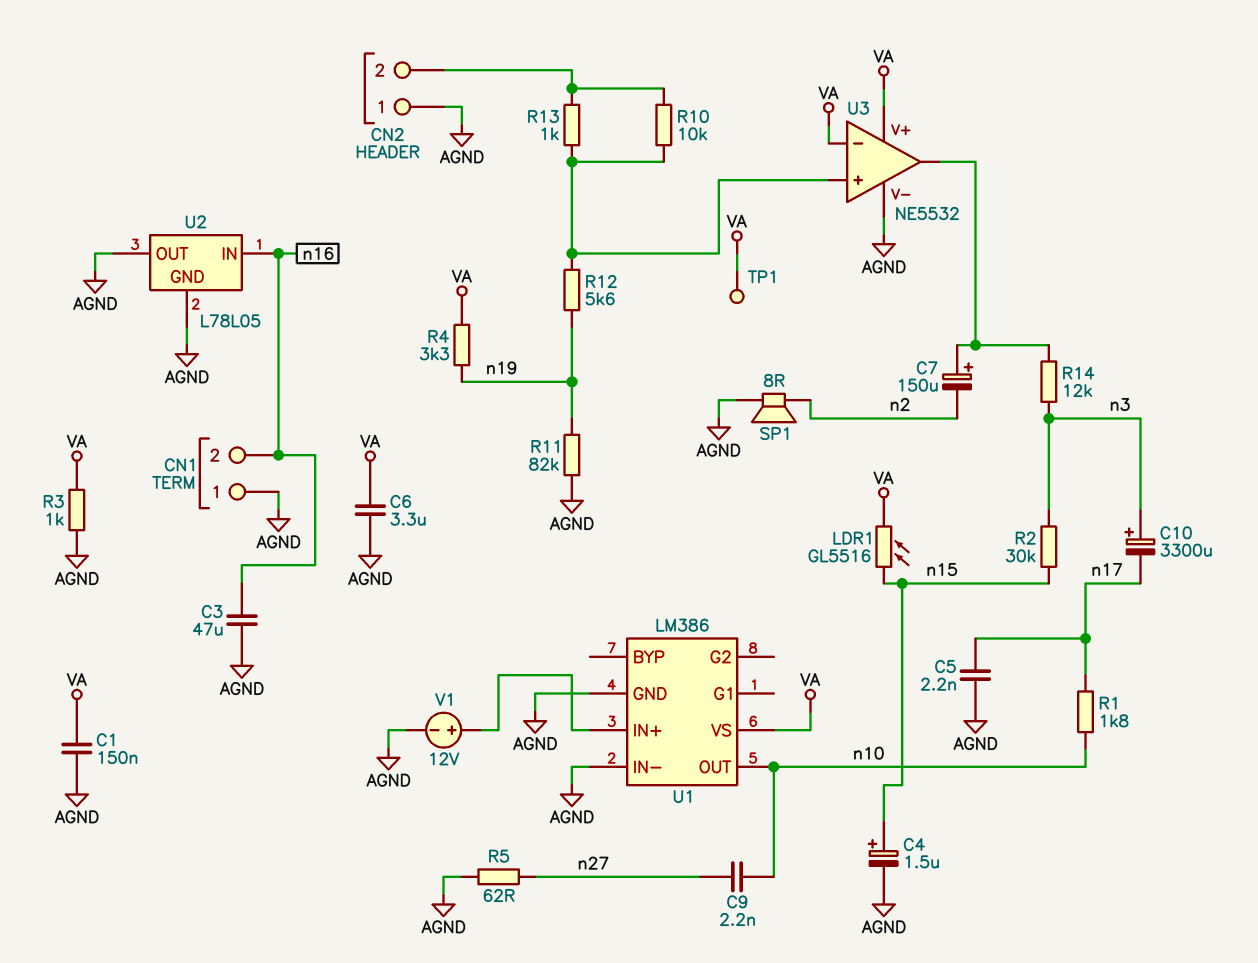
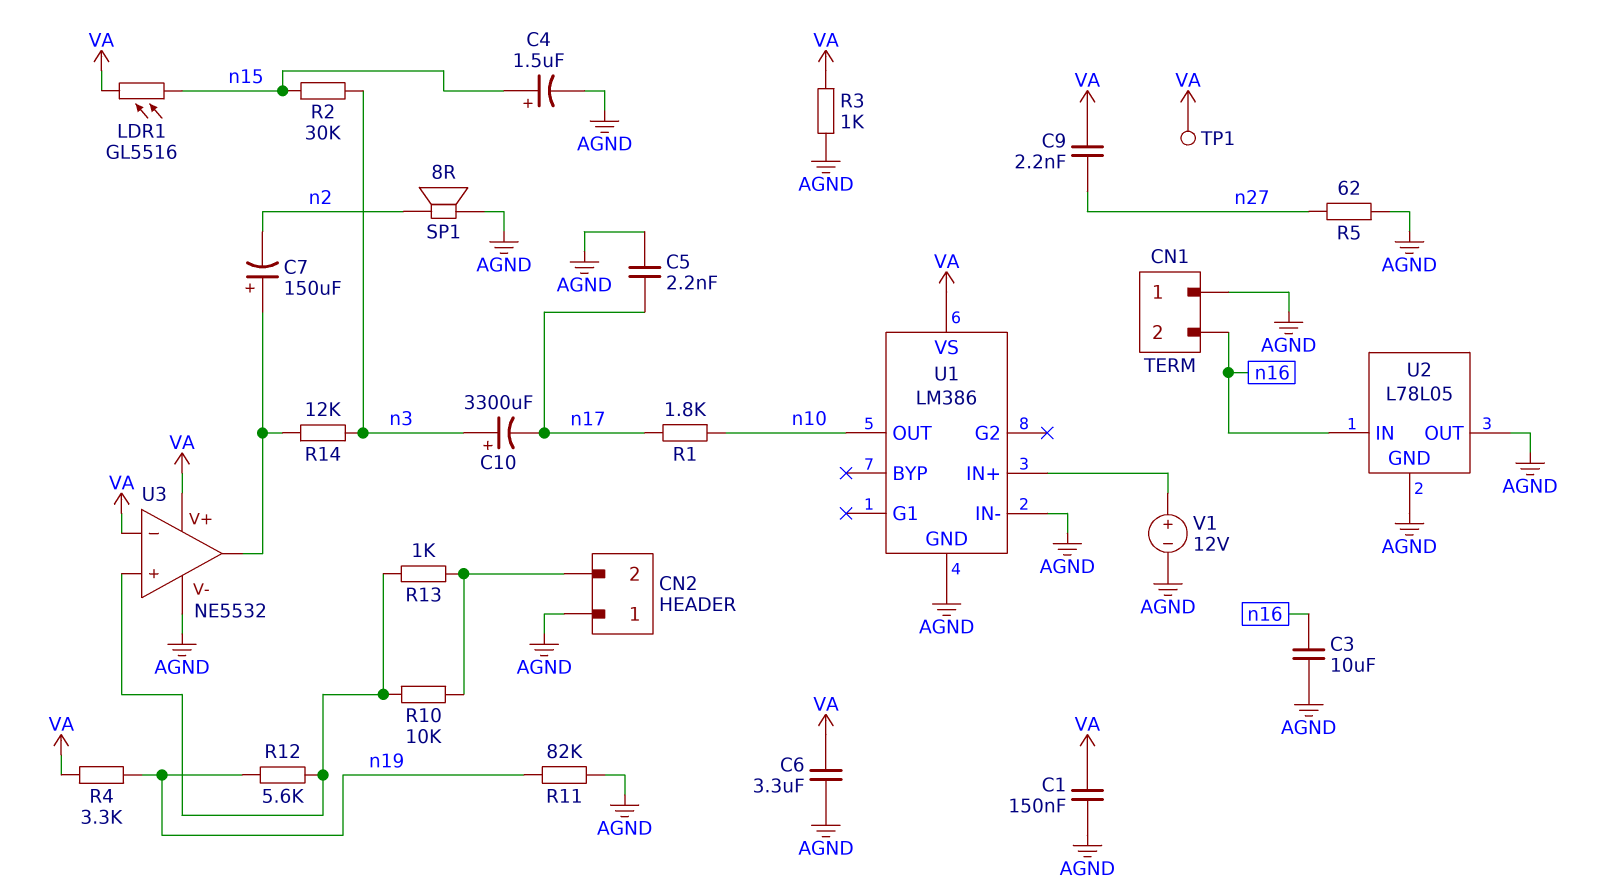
C3: 47uF (AGND, n16) -> 10uF (AGND, n16)
C9: 2.2nF (n10, n27) -> 2.2nF (VA, n27)

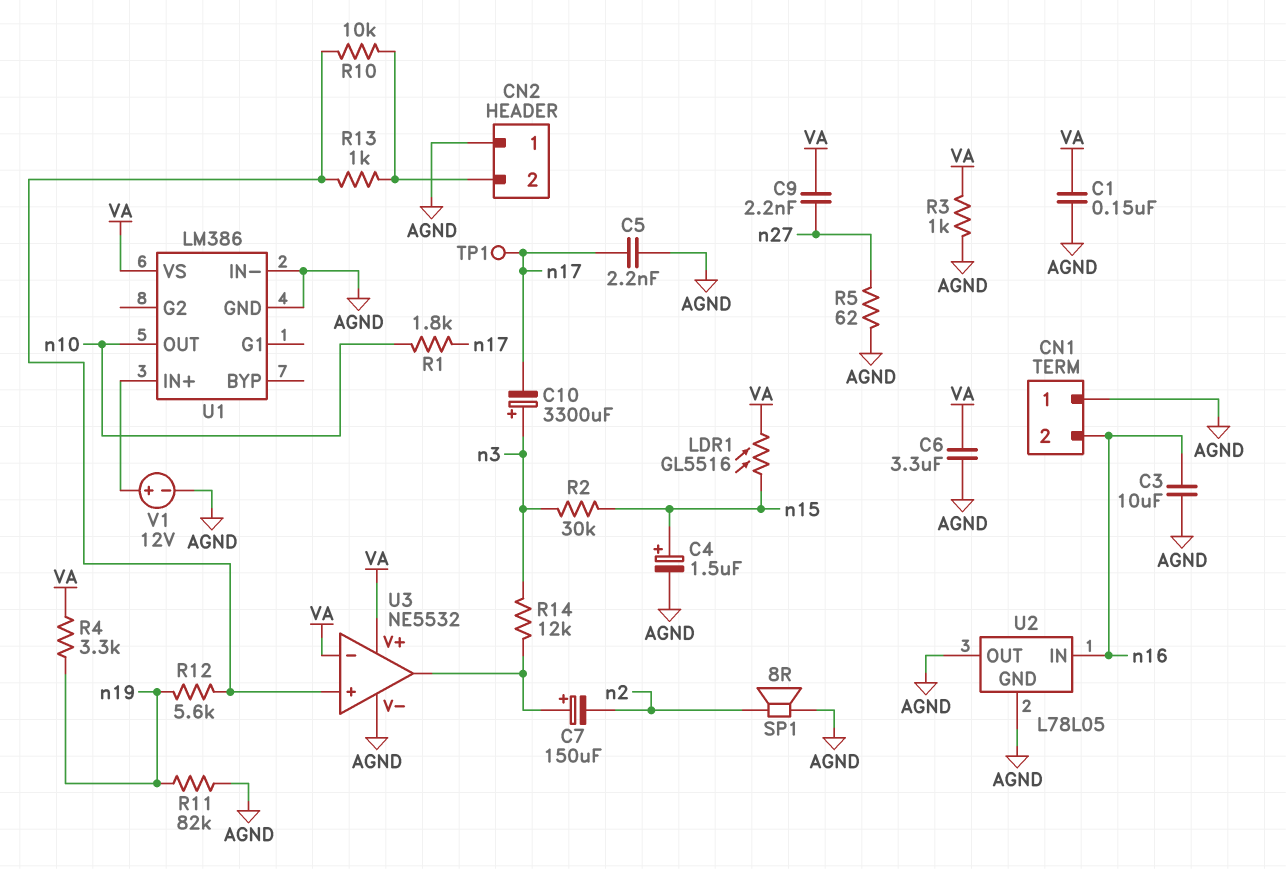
TP1: test point (VA) -> test point (n17)

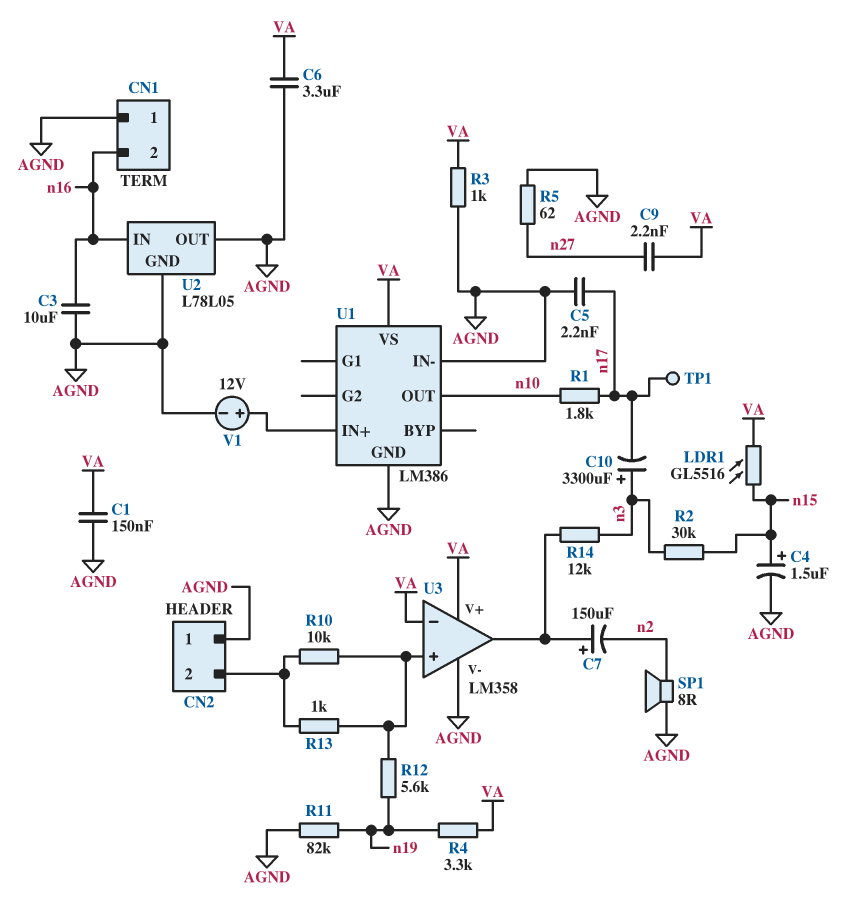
U3: NE5532 -> LM358

